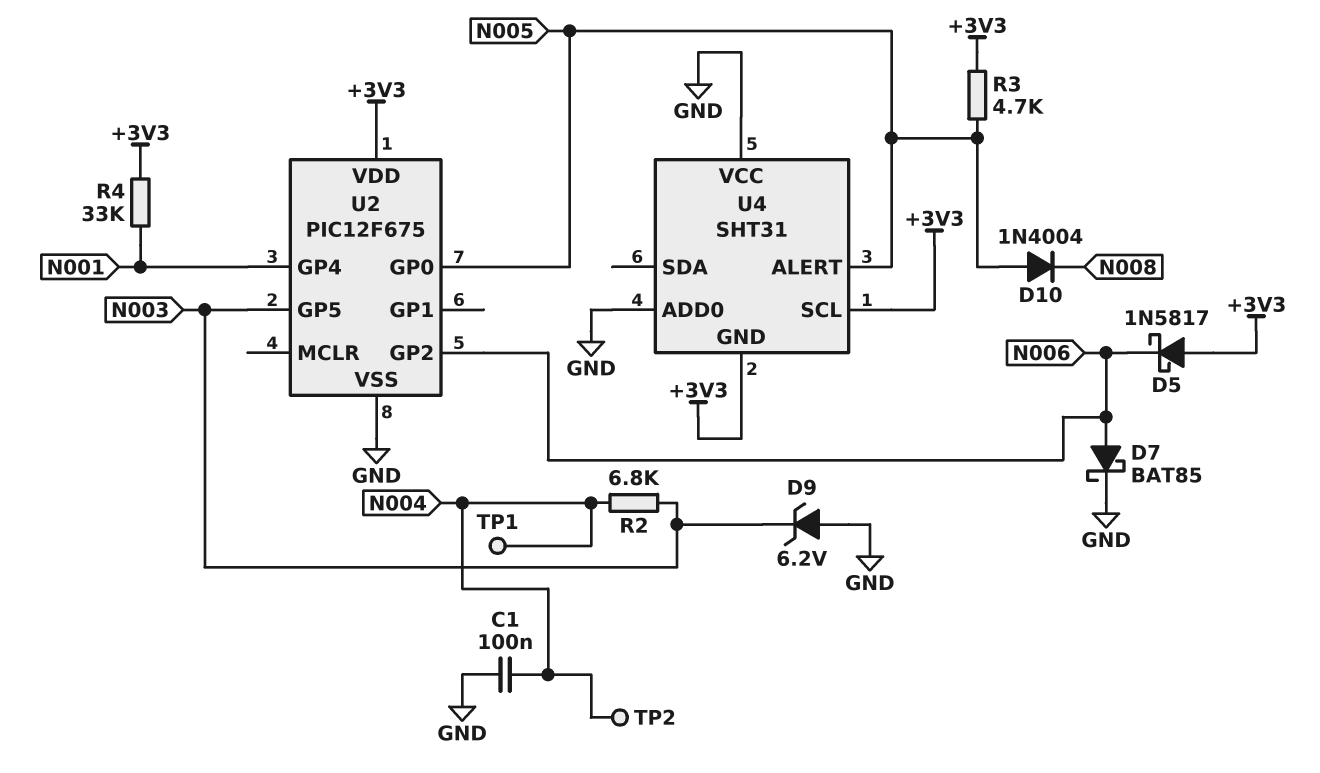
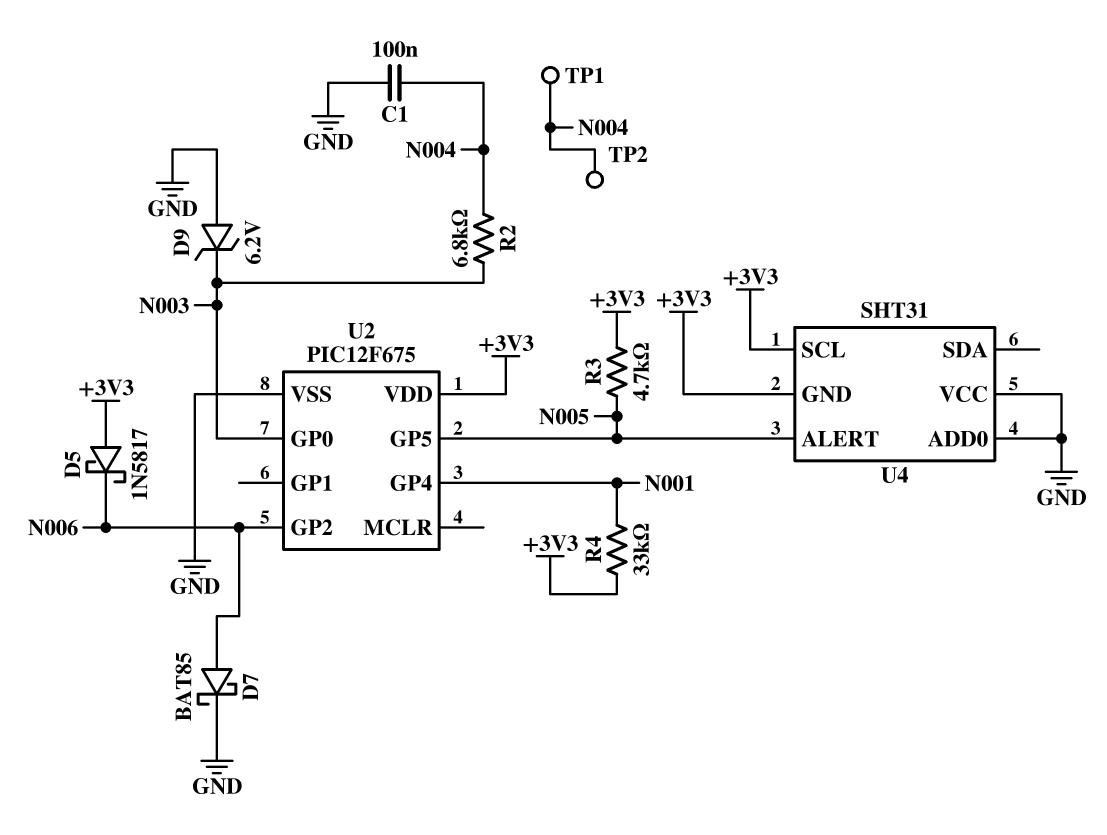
D10: diode 1N4004 (A N005, K N008) -> none
U2 pin GP0: N005 -> N003
U2 pin GP5: N003 -> N005

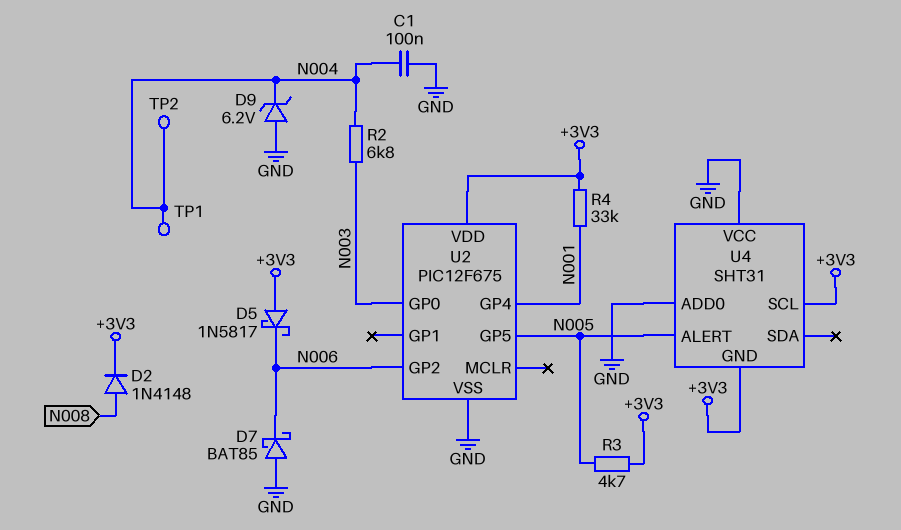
D2: none -> diode 1N4148 (A N008, K +3V3)
D7: schottky BAT85 (A N006, K GND) -> schottky BAT85 (A GND, K N006)
D9: zener 6.2V (A GND, K N003) -> zener 6.2V (A GND, K N004)

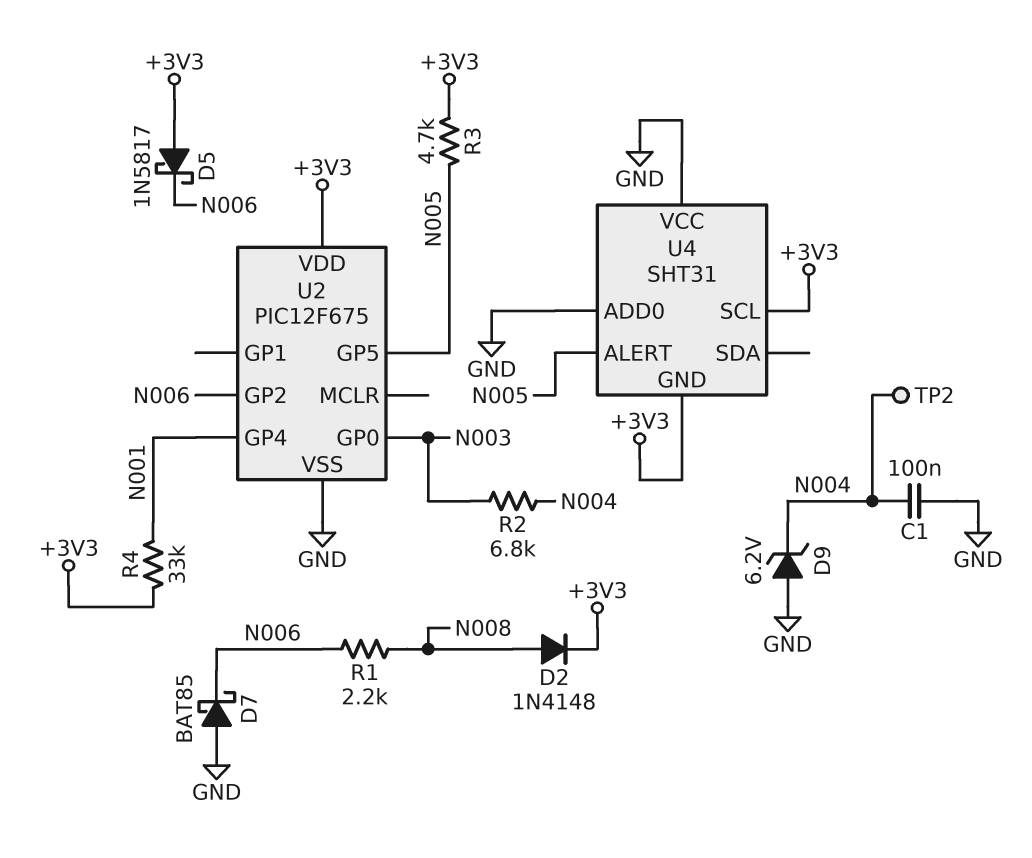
R1: none -> 2.2k (N006, N008)
TP1: test point (N004) -> none

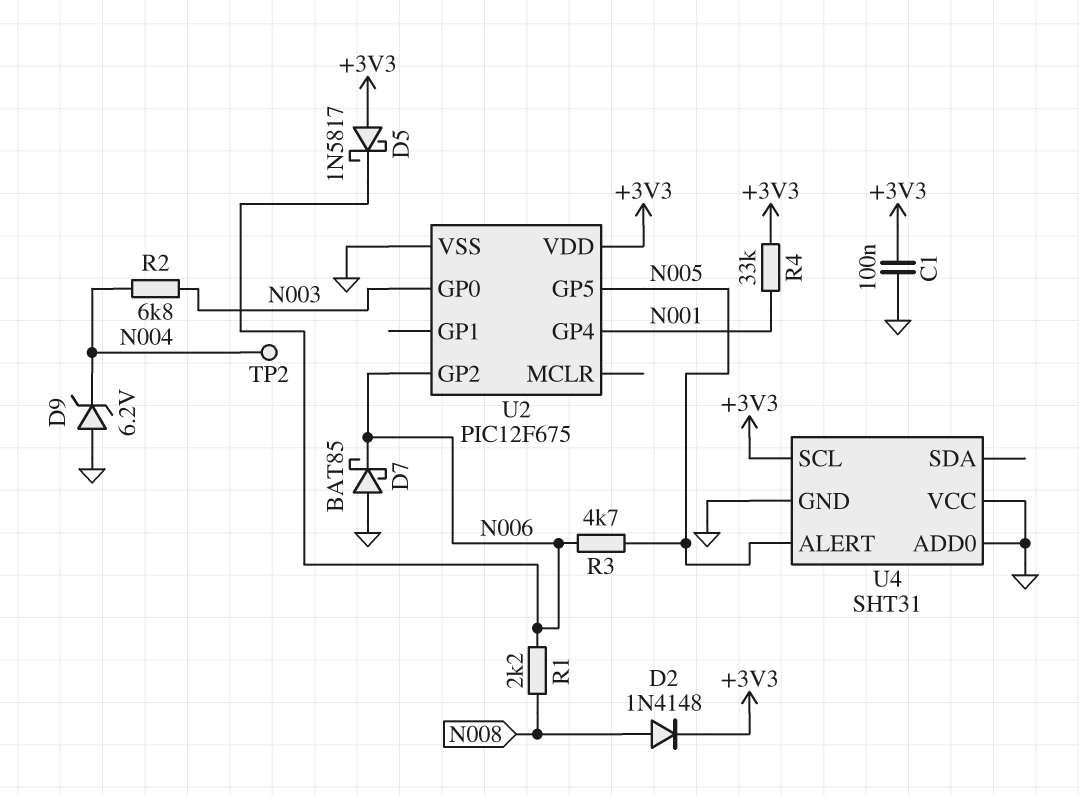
C1: 100nF (GND, N004) -> 100nF (+3V3, GND)
R3: 4.7k (+3V3, N005) -> 4.7k (N005, N006)
U4 pin GND: +3V3 -> GND

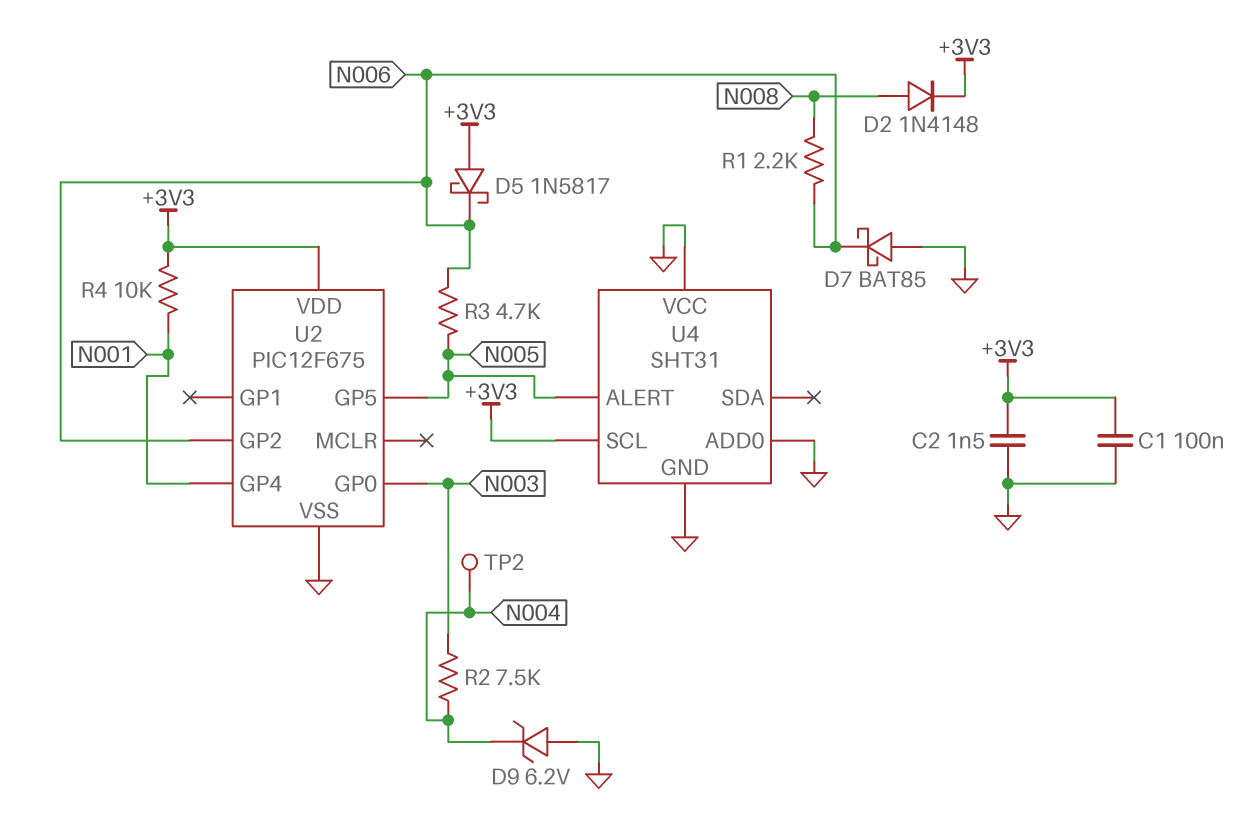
C2: none -> 1.5nF (+3V3, GND)
R2: 6.8k (N003, N004) -> 7.5k (N003, N004)
R4: 33k (+3V3, N001) -> 10k (+3V3, N001)

